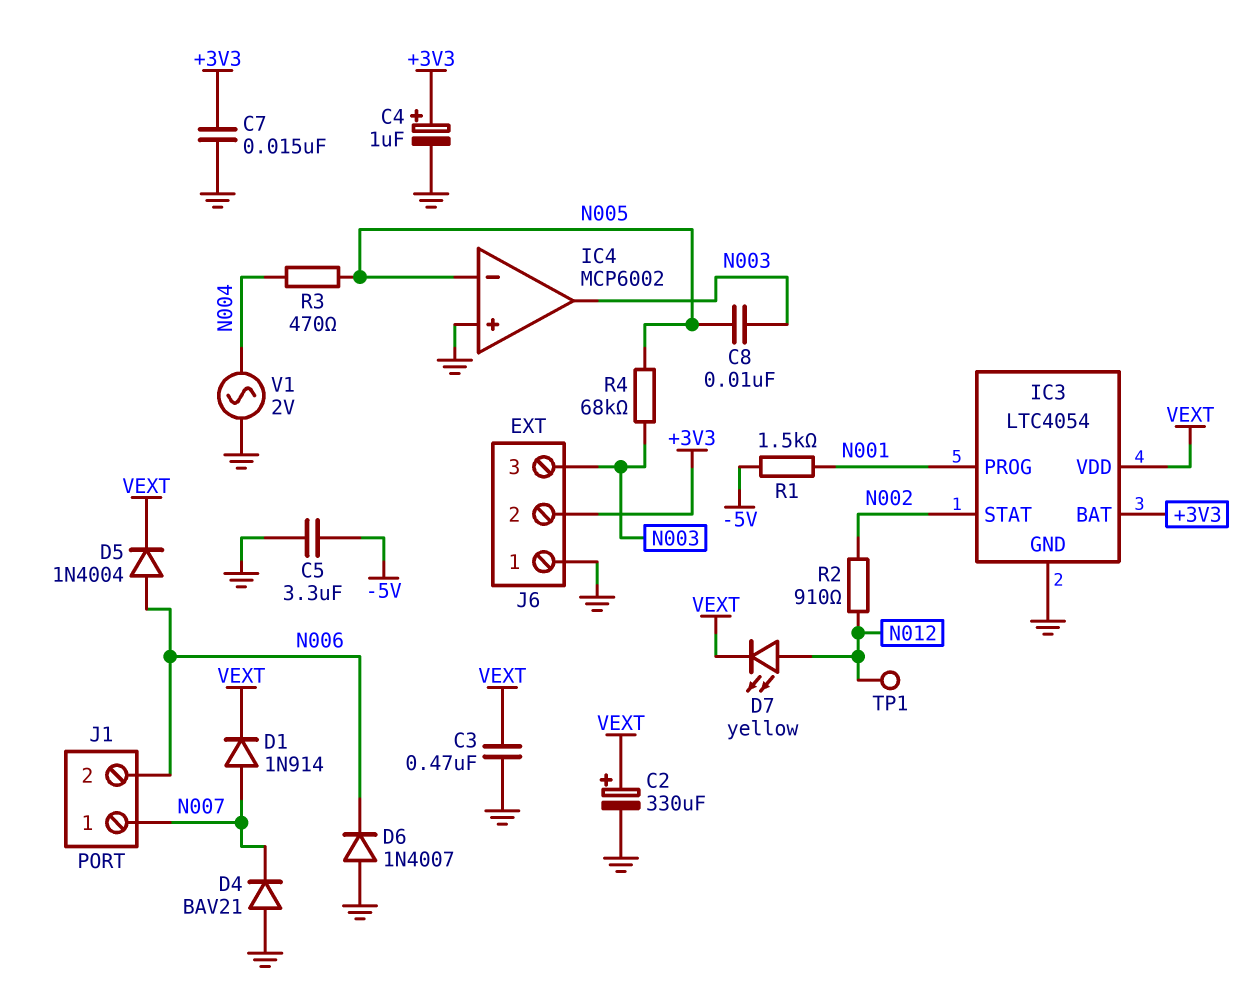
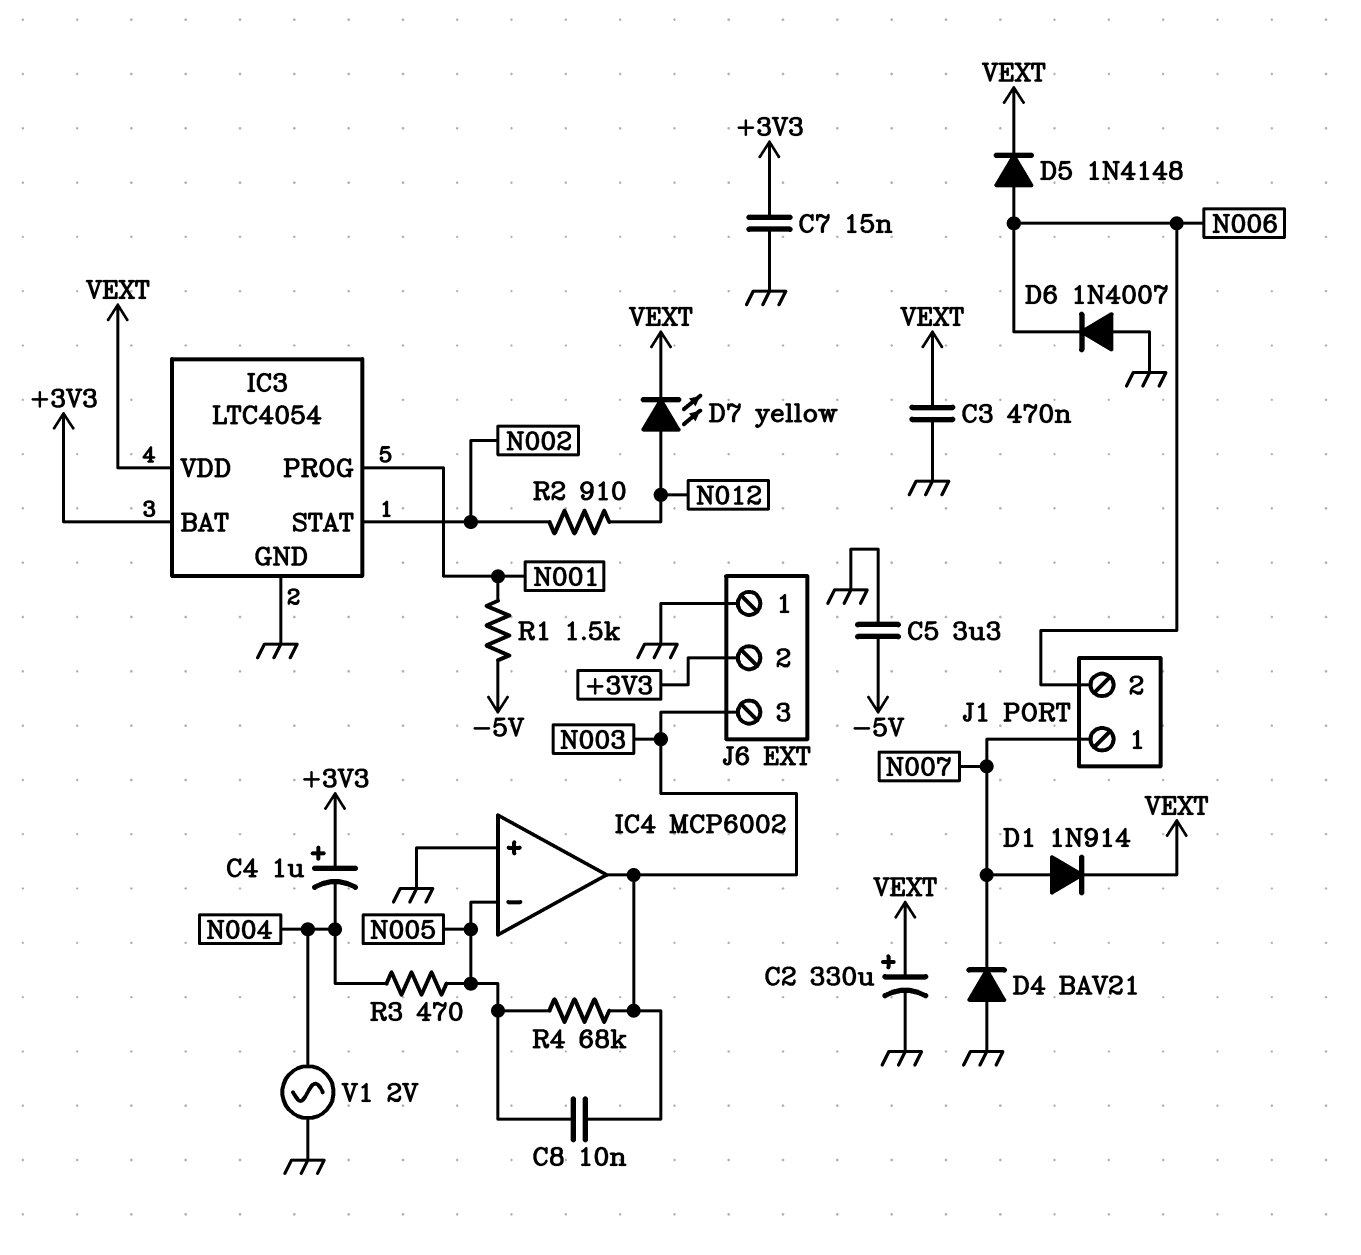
C4: 1uF (plus +3V3, minus GND) -> 1uF (plus +3V3, minus N004)
D5: diode 1N4004 (A N006, K VEXT) -> diode 1N4148 (A N006, K VEXT)
TP1: test point (N012) -> none

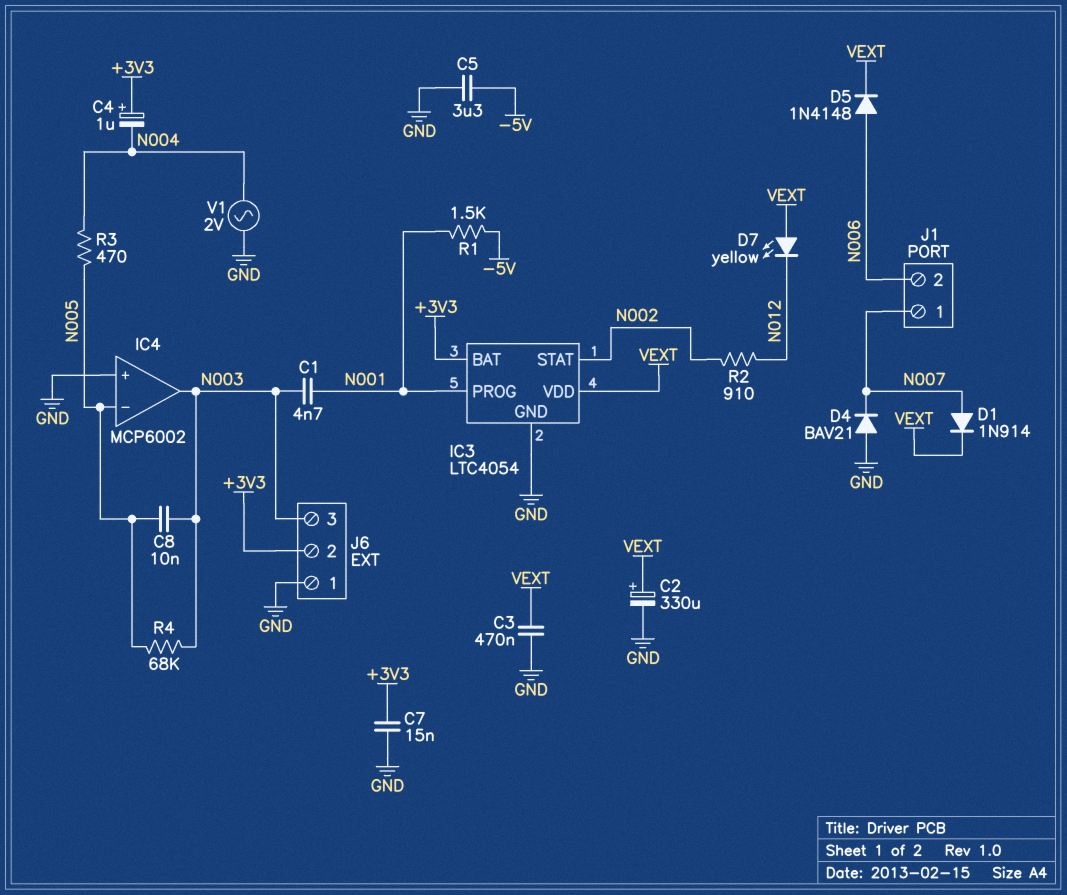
C1: none -> 4.7nF (N001, N003)
D6: diode 1N4007 (A GND, K N006) -> none
D7: LED yellow (A N012, K VEXT) -> LED yellow (A VEXT, K N012)

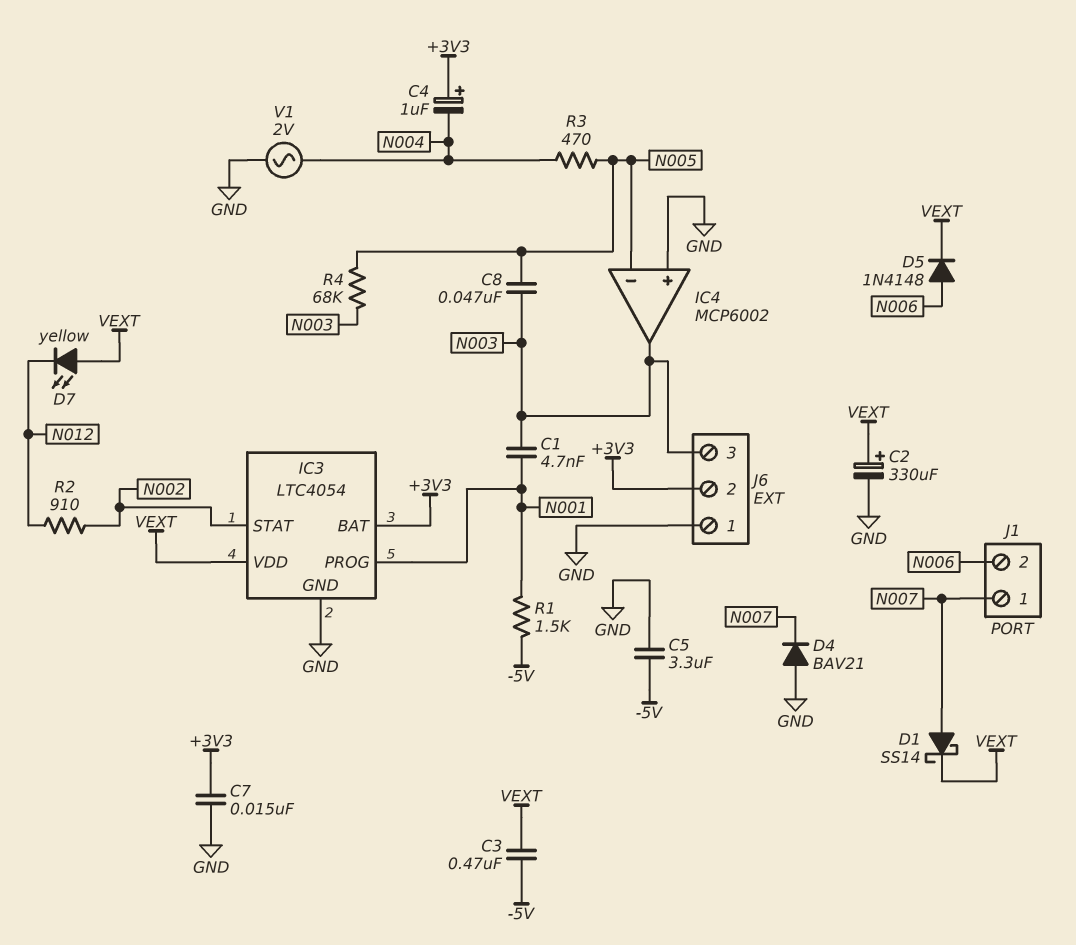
C3: 470nF (GND, VEXT) -> 470nF (-5V, VEXT)
C8: 10nF (N003, N005) -> 47nF (N003, N005)
D1: diode 1N914 (A N007, K VEXT) -> schottky SS14 (A N007, K VEXT)

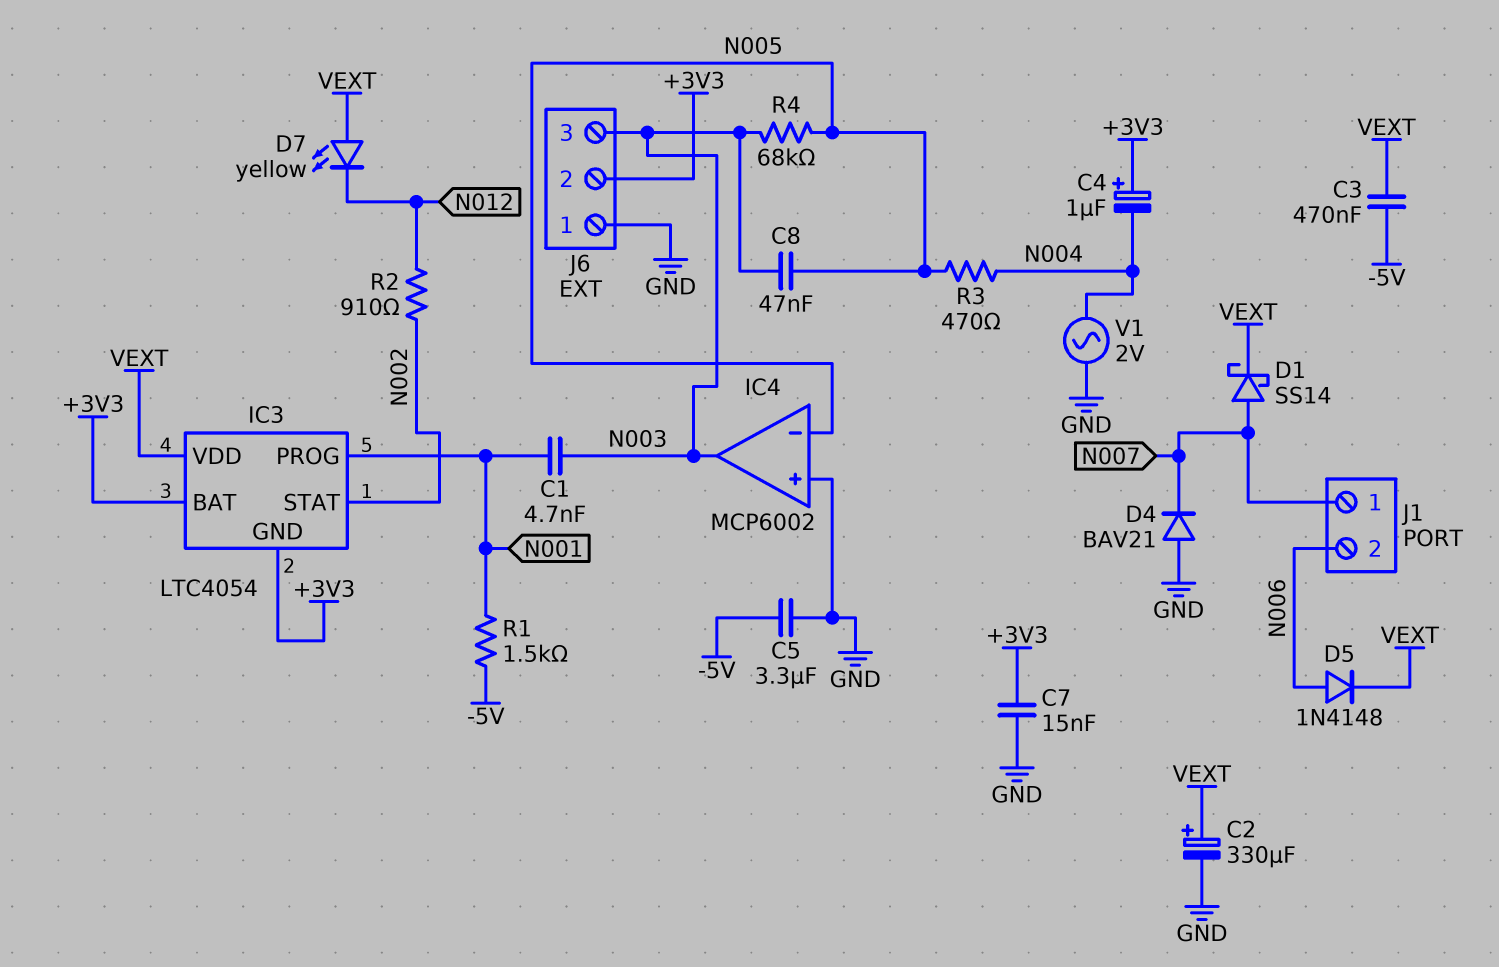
IC3 pin GND: GND -> +3V3

